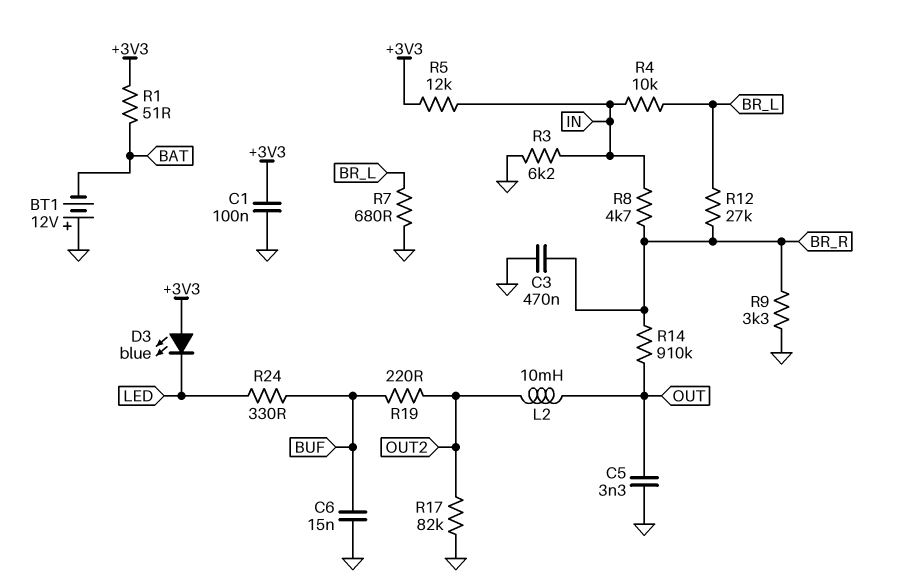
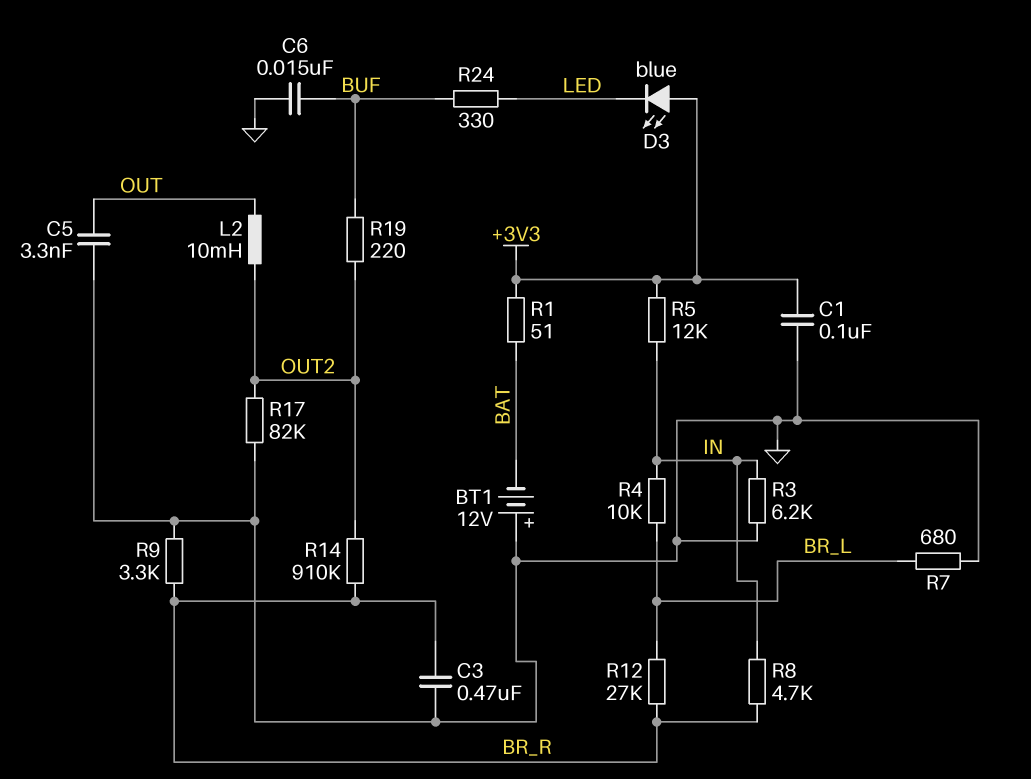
R14: 910k (BR_R, OUT) -> 910k (BR_R, OUT2)

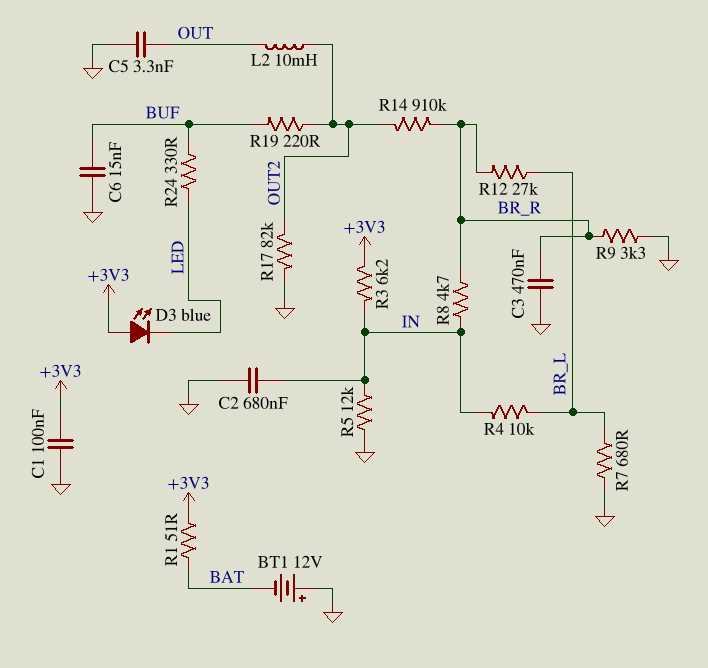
C2: none -> 680nF (GND, IN)
R3: 6.2k (GND, IN) -> 6.2k (+3V3, IN)
R5: 12k (+3V3, IN) -> 12k (GND, IN)

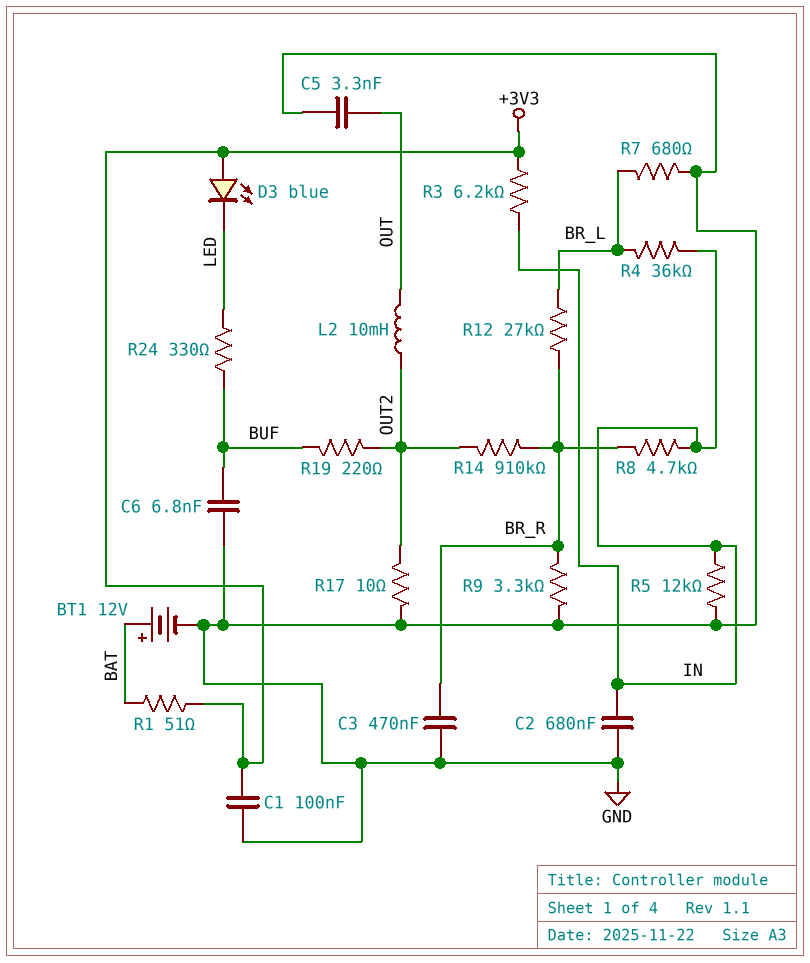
BT1: 12V (plus GND, minus BAT) -> 12V (plus BAT, minus GND)
C6: 15nF (BUF, GND) -> 6.8nF (BUF, GND)
R4: 10k (BR_L, IN) -> 36k (BR_L, IN)
R17: 82k (GND, OUT2) -> 10 (GND, OUT2)

